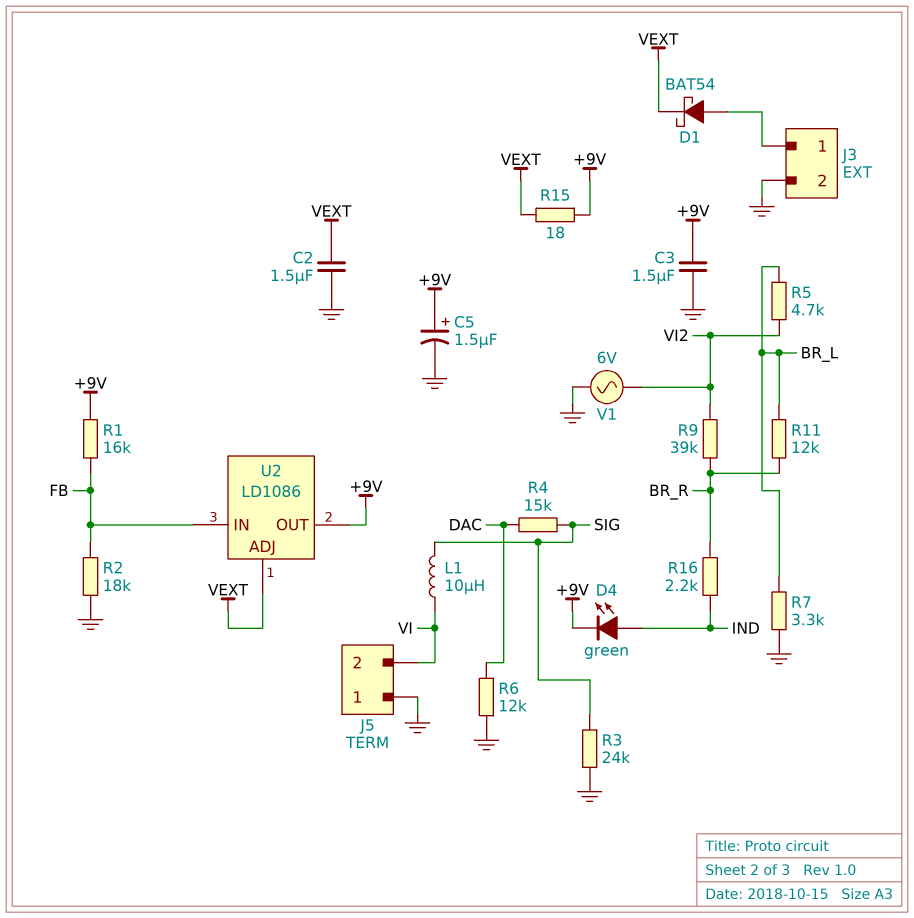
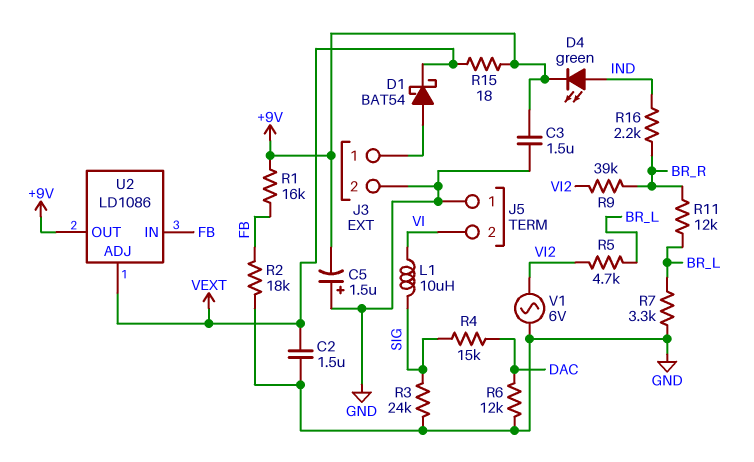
C5: 1.5uF (plus +9V, minus GND) -> 1.5uF (plus GND, minus +9V)

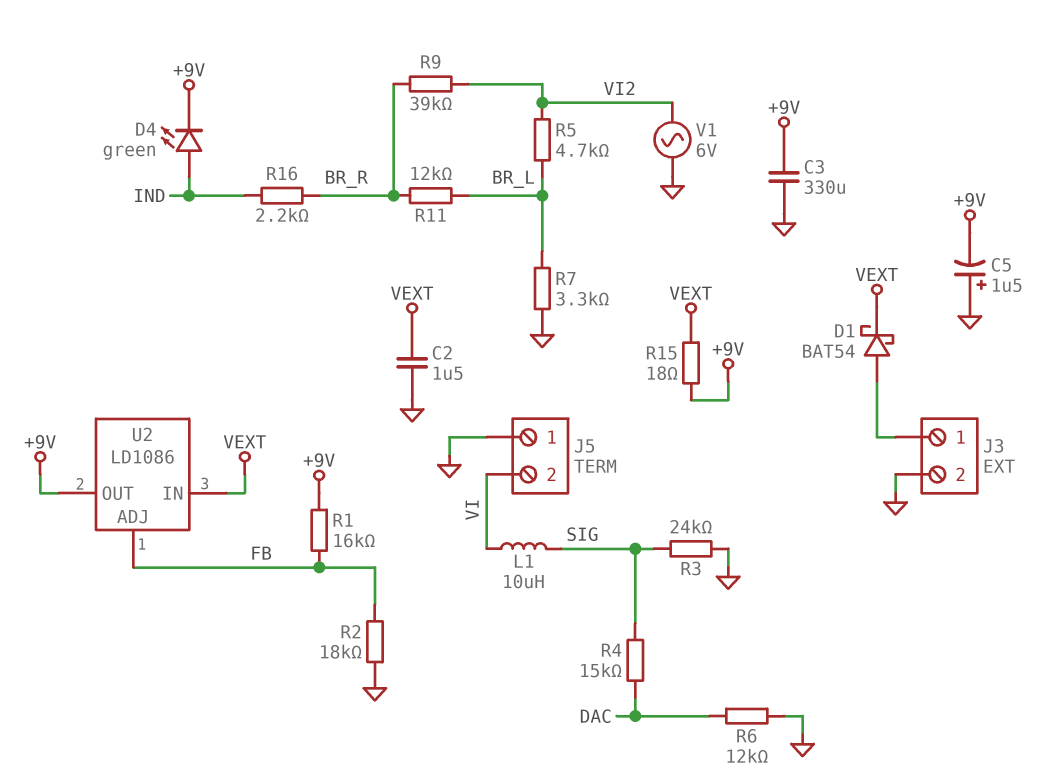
C3: 1.5uF (+9V, GND) -> 330uF (+9V, GND)
U2 pin ADJ: VEXT -> FB
U2 pin IN: FB -> VEXT

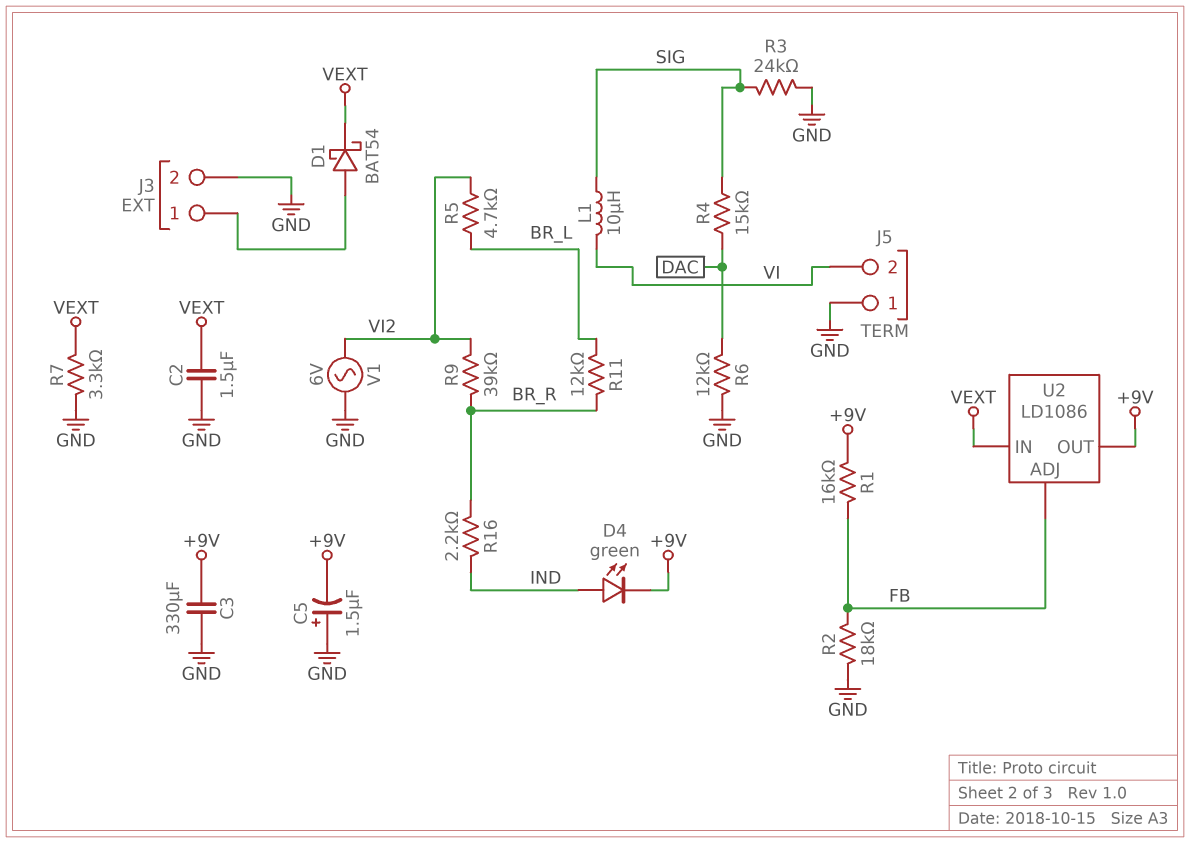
R7: 3.3k (BR_L, GND) -> 3.3k (GND, VEXT)
R15: 18 (+9V, VEXT) -> none

